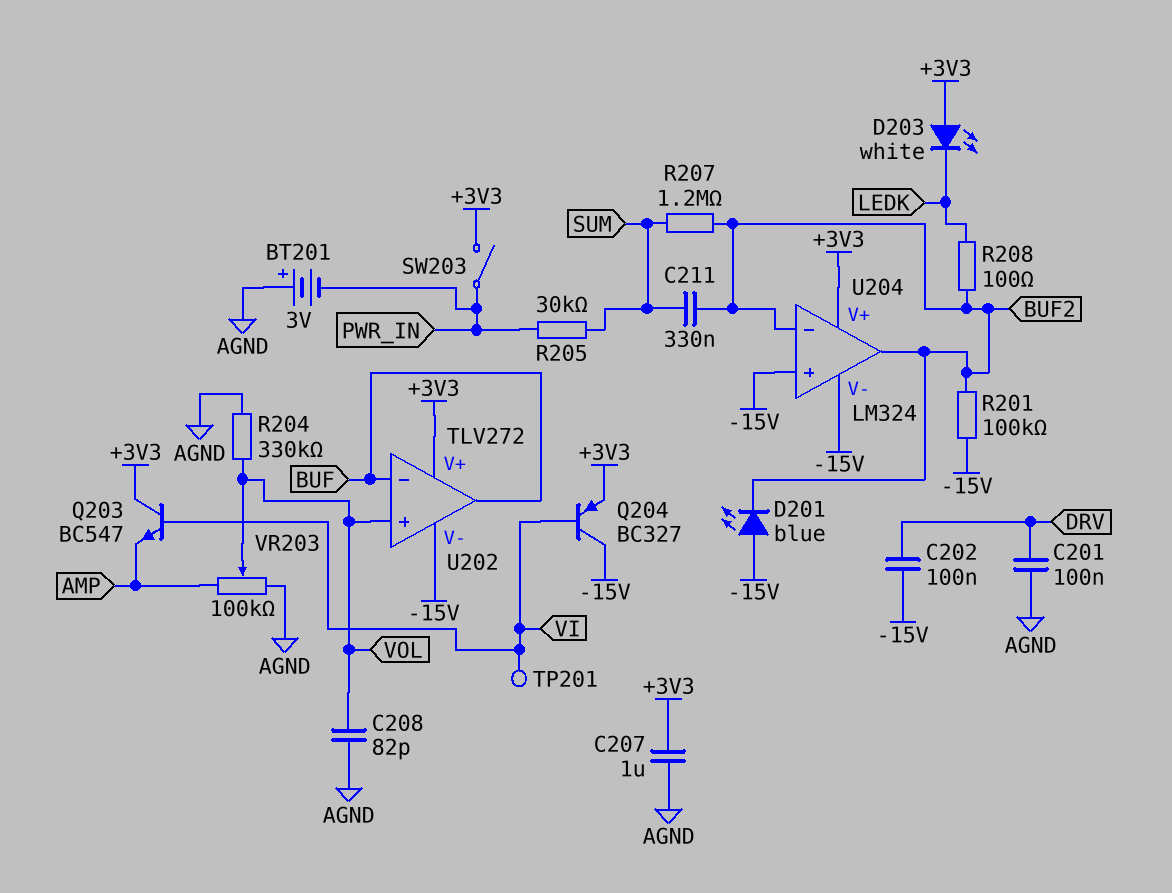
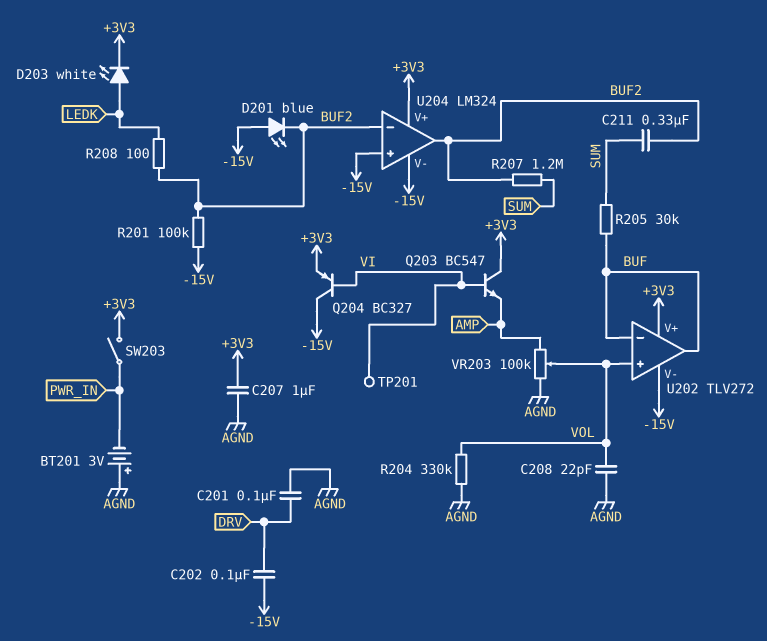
C208: 82pF (AGND, VOL) -> 22pF (AGND, VOL)
D203: LED white (A +3V3, K LEDK) -> LED white (A LEDK, K +3V3)
R205: 30k (PWR_IN, SUM) -> 30k (BUF, SUM)

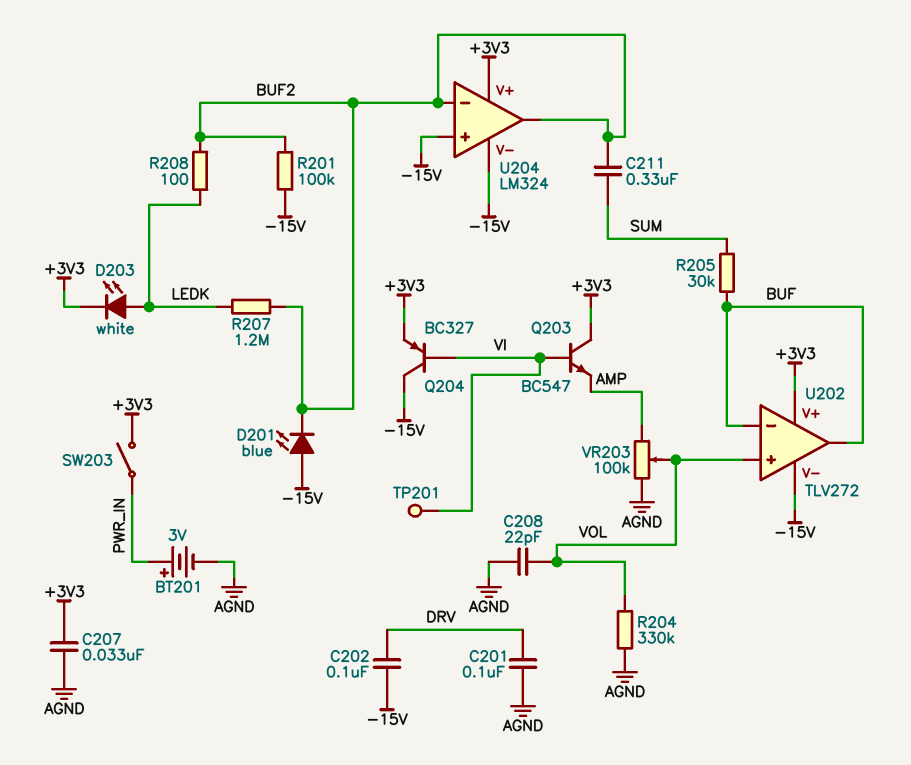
BT201: 3V (plus AGND, minus PWR_IN) -> 3V (plus PWR_IN, minus AGND)
C207: 1uF (+3V3, AGND) -> 33nF (+3V3, AGND)
R207: 1.2M (BUF2, SUM) -> 1.2M (BUF2, LEDK)

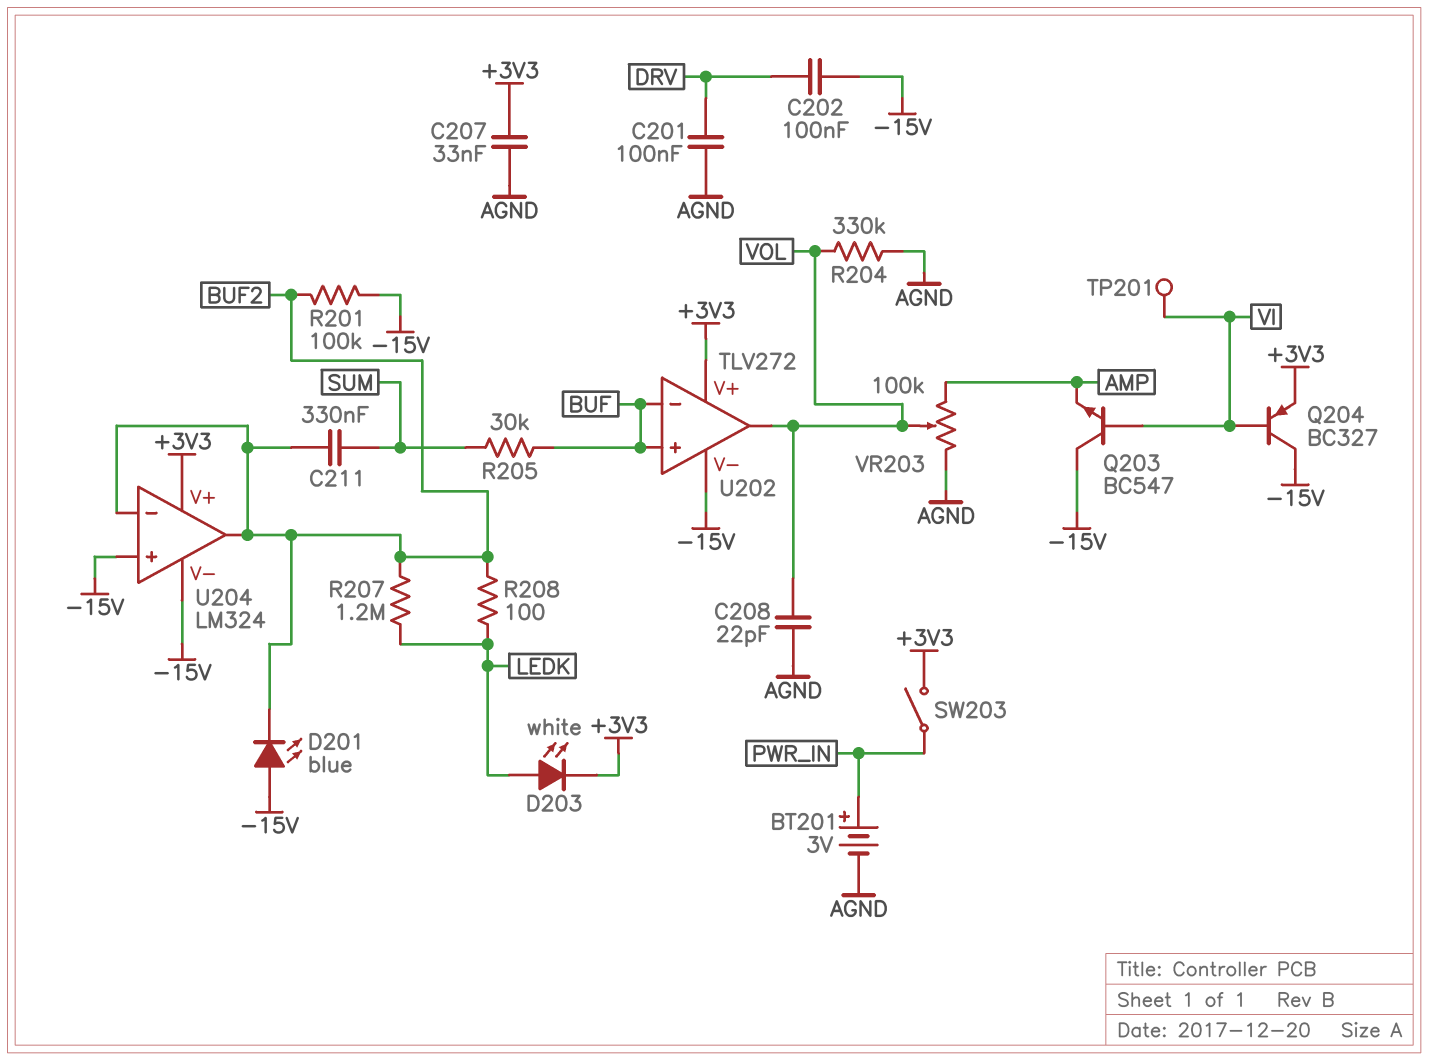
Q203: NPN BC547 (B VI, C +3V3, E AMP) -> NPN BC547 (B VI, C -15V, E AMP)
U202 pin in+: VOL -> BUF
U202 pin out: BUF -> VOL

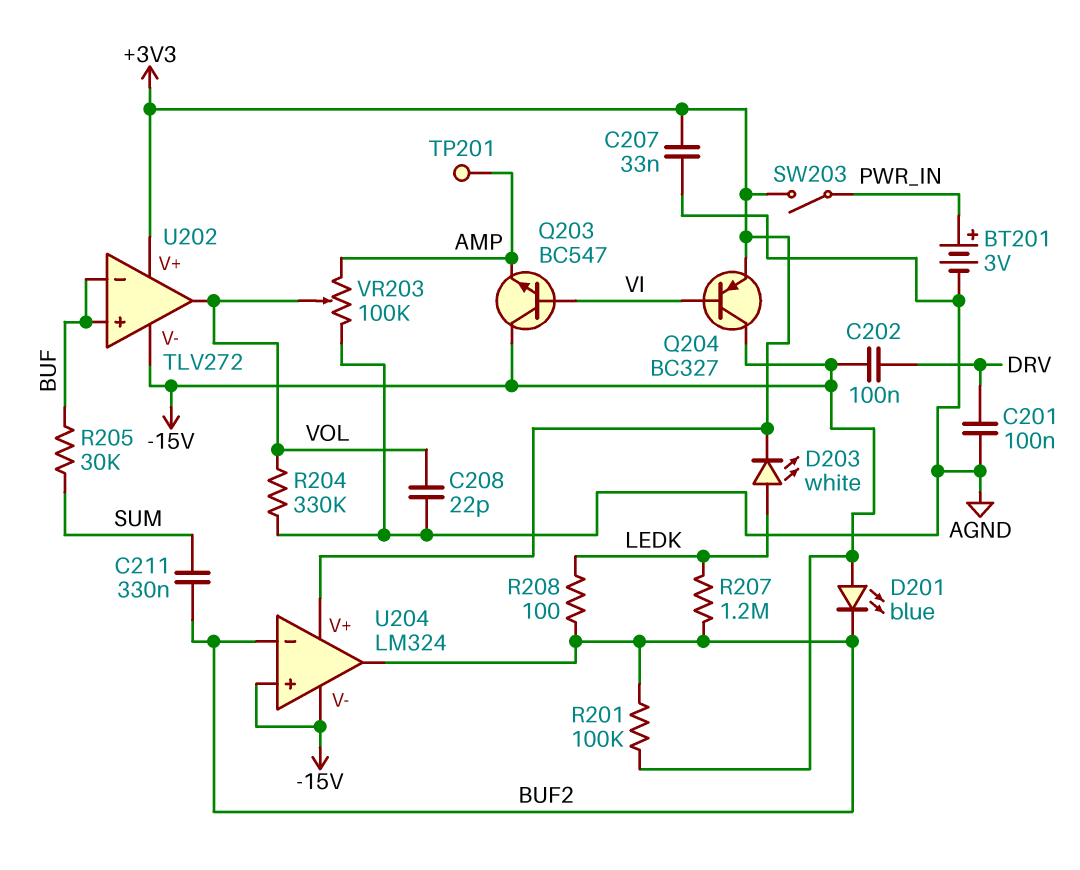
TP201: test point (VI) -> test point (AMP)

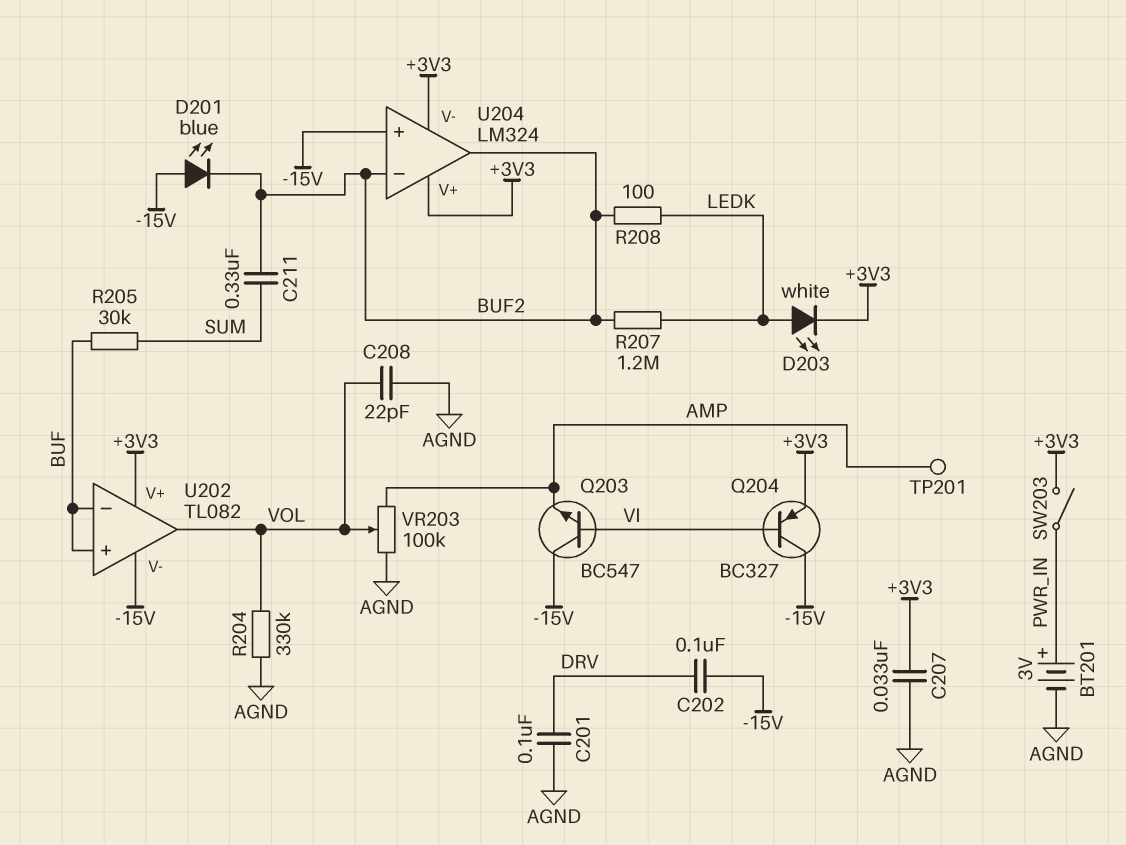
R201: 100k (-15V, BUF2) -> none
U202: TLV272 -> TL082
U204 pin V-: -15V -> +3V3

